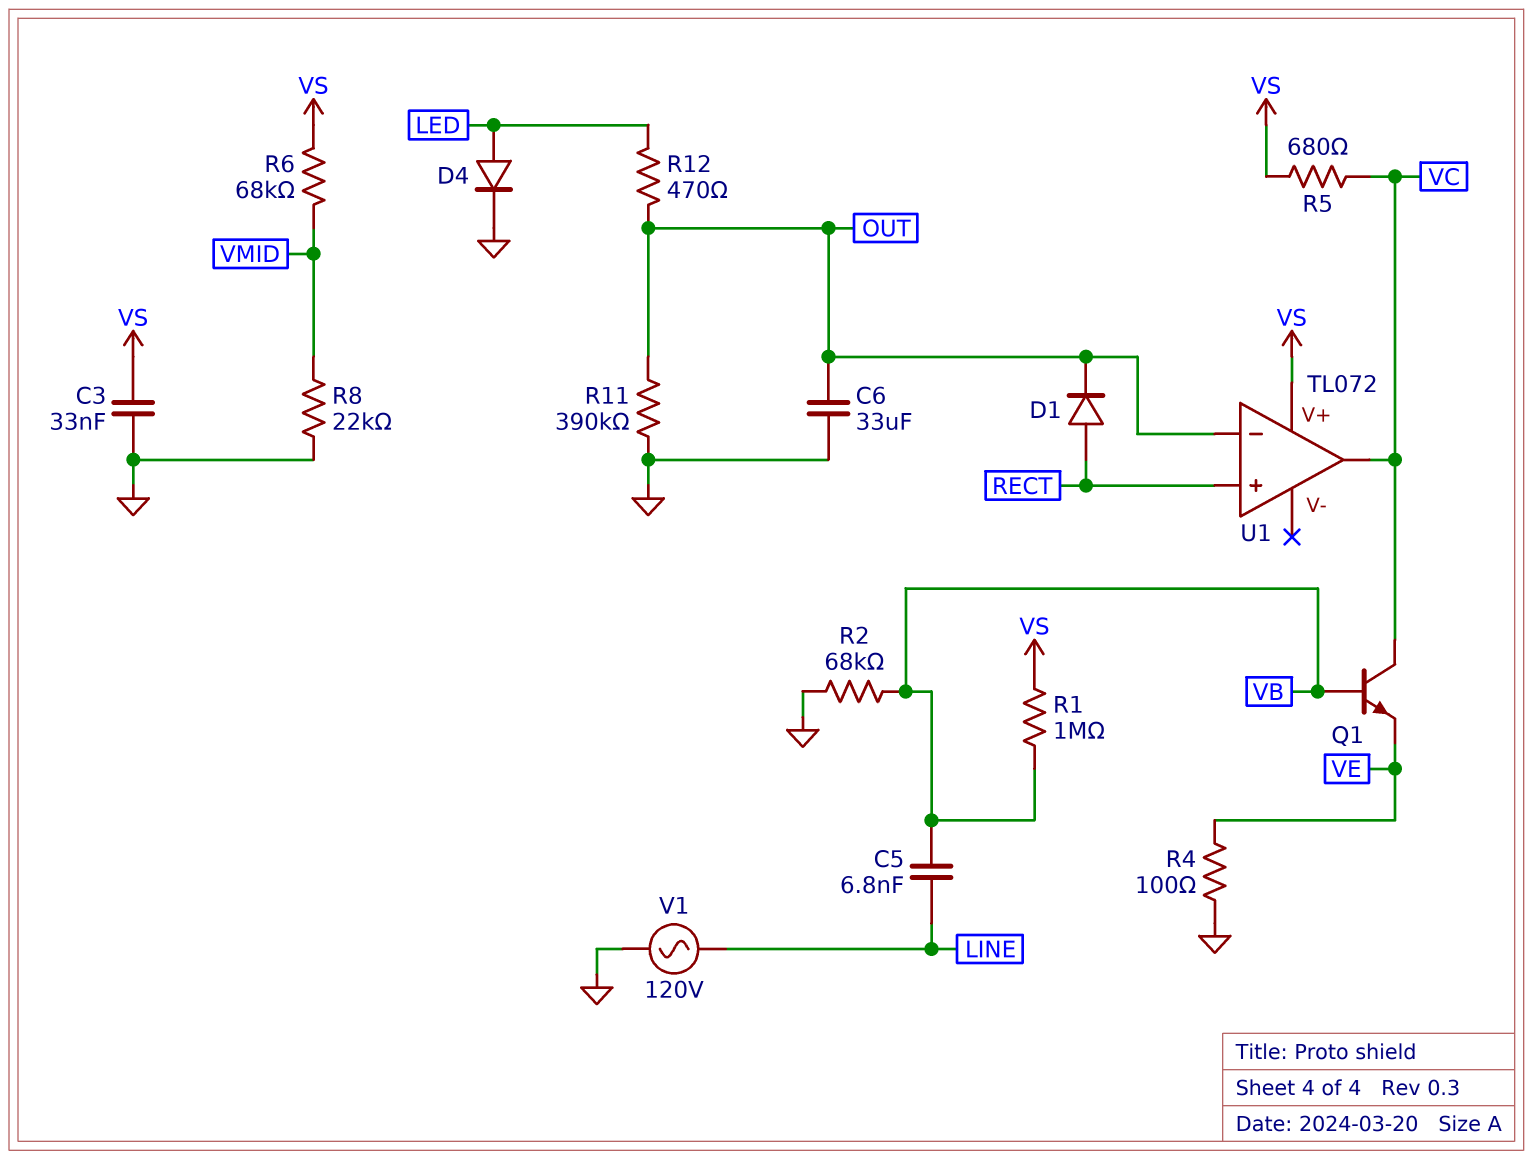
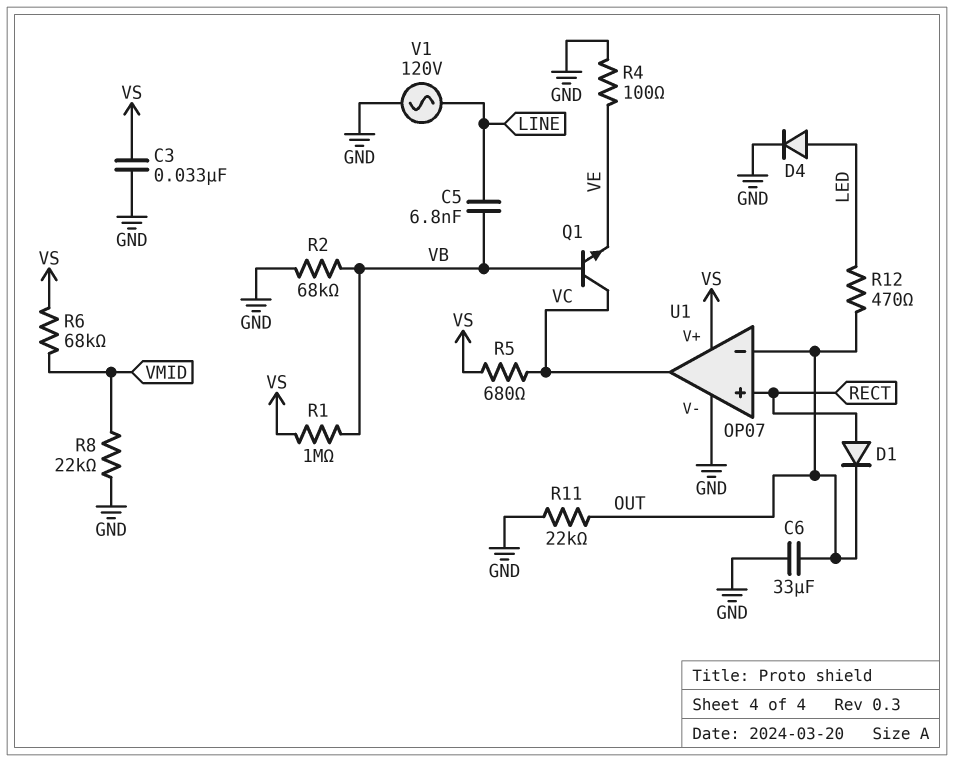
R11: 390k (GND, OUT) -> 22k (GND, OUT)
U1: TL072 -> OP07
U1 pin V-: none -> GND

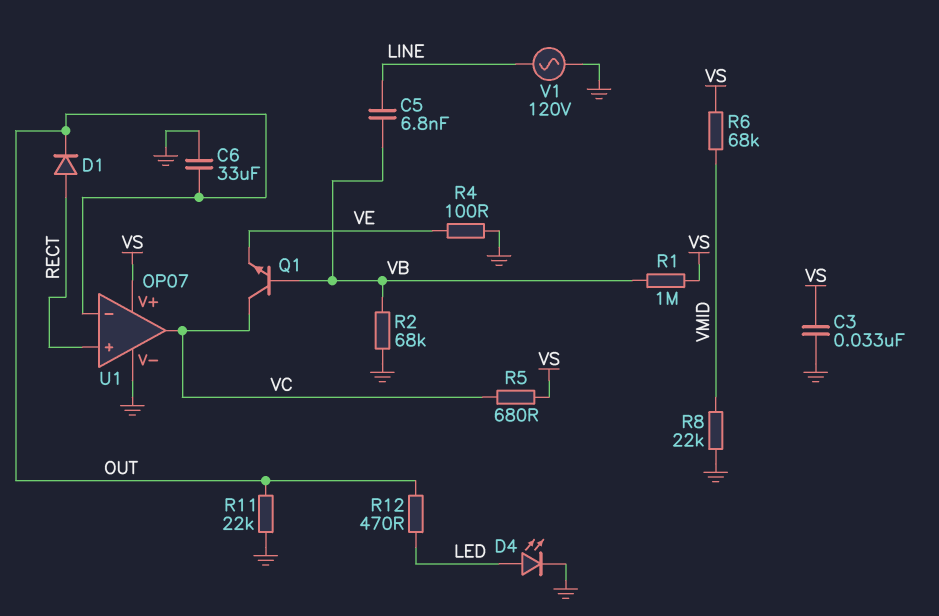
D4: diode (A LED, K GND) -> LED (A LED, K GND)

